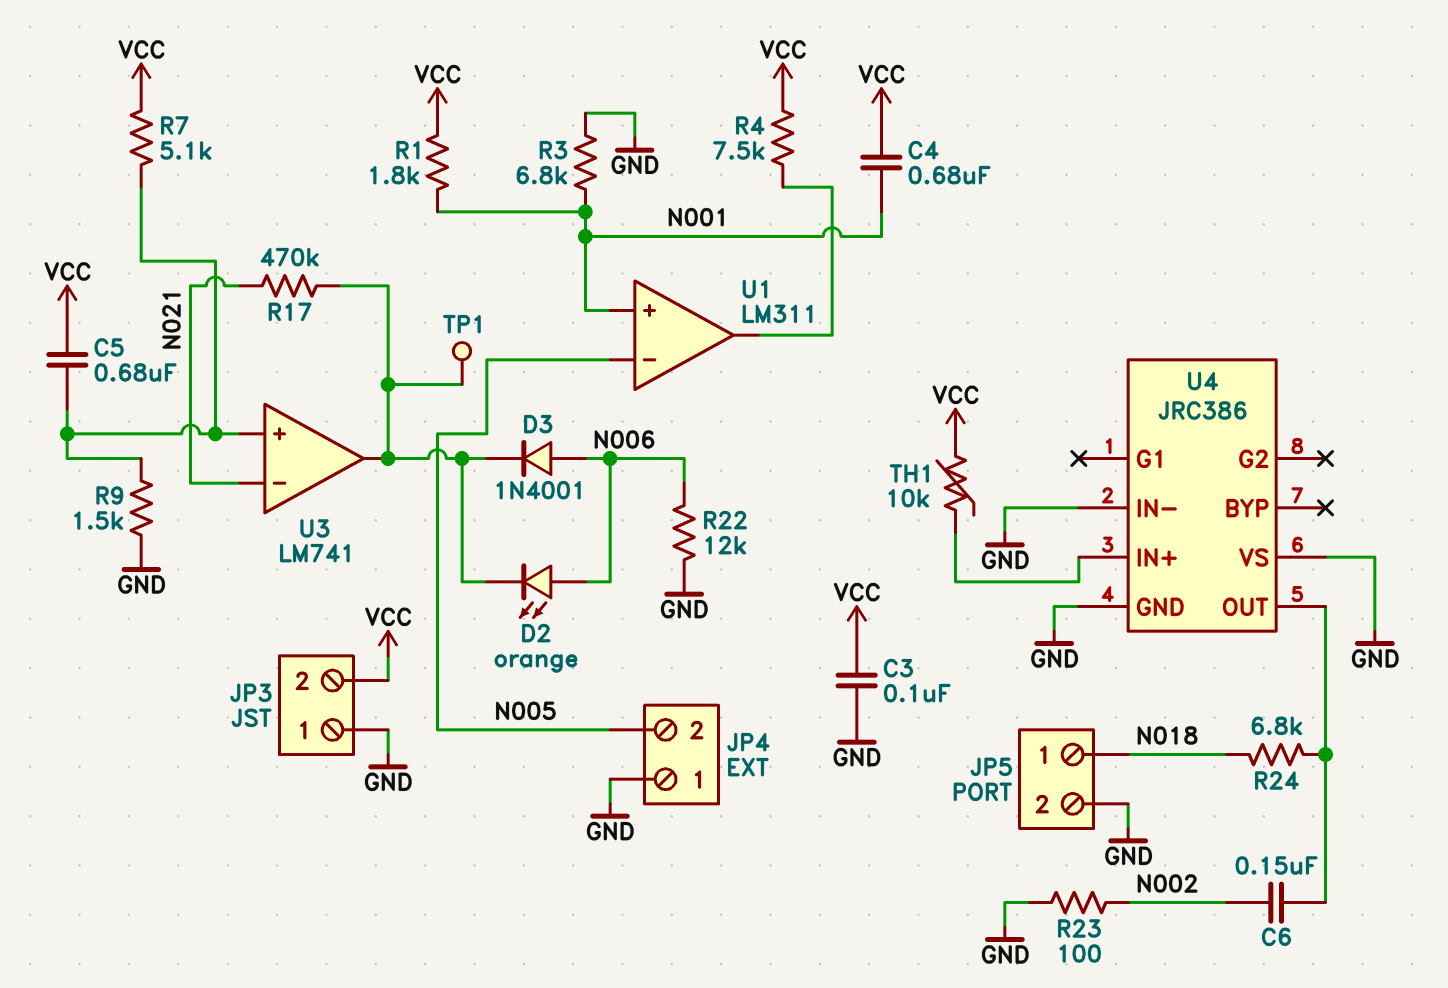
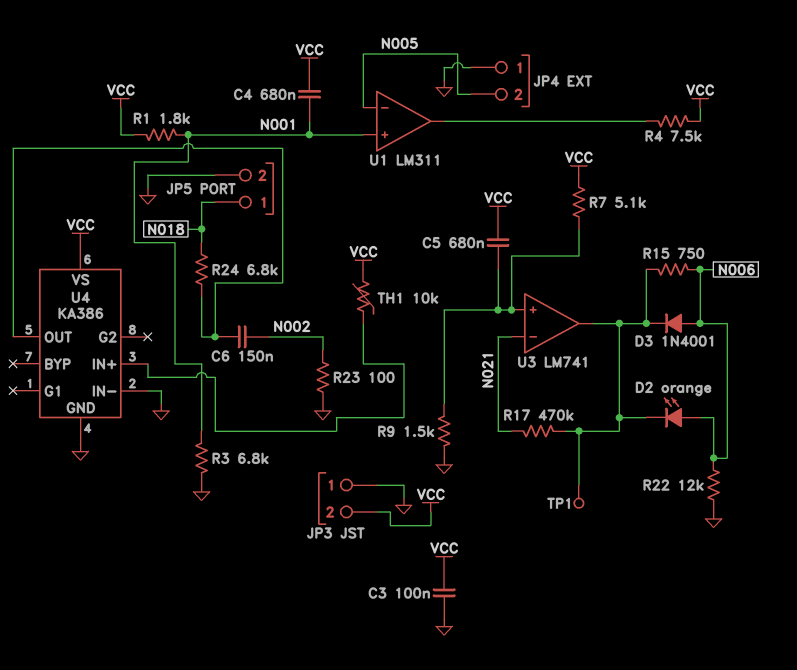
R15: none -> 750 (N006, U3/out)
U4: JRC386 -> KA386
U4 pin VS: GND -> VCC

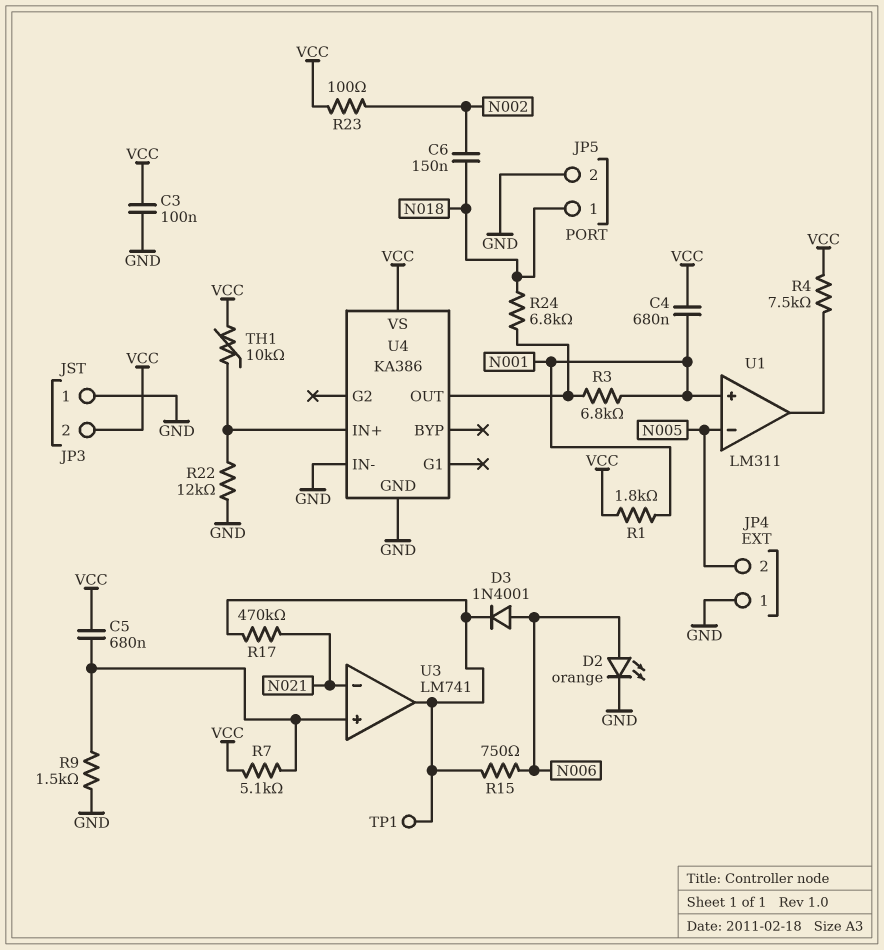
C6: 150nF (N002, U4/OUT) -> 150nF (N002, N018)
D2: LED orange (A N006, K U3/out) -> LED orange (A N006, K GND)
R3: 6.8k (GND, N001) -> 6.8k (N001, U4/OUT)
R22: 12k (GND, N006) -> 12k (GND, U4/IN+)
R23: 100 (GND, N002) -> 100 (N002, VCC)

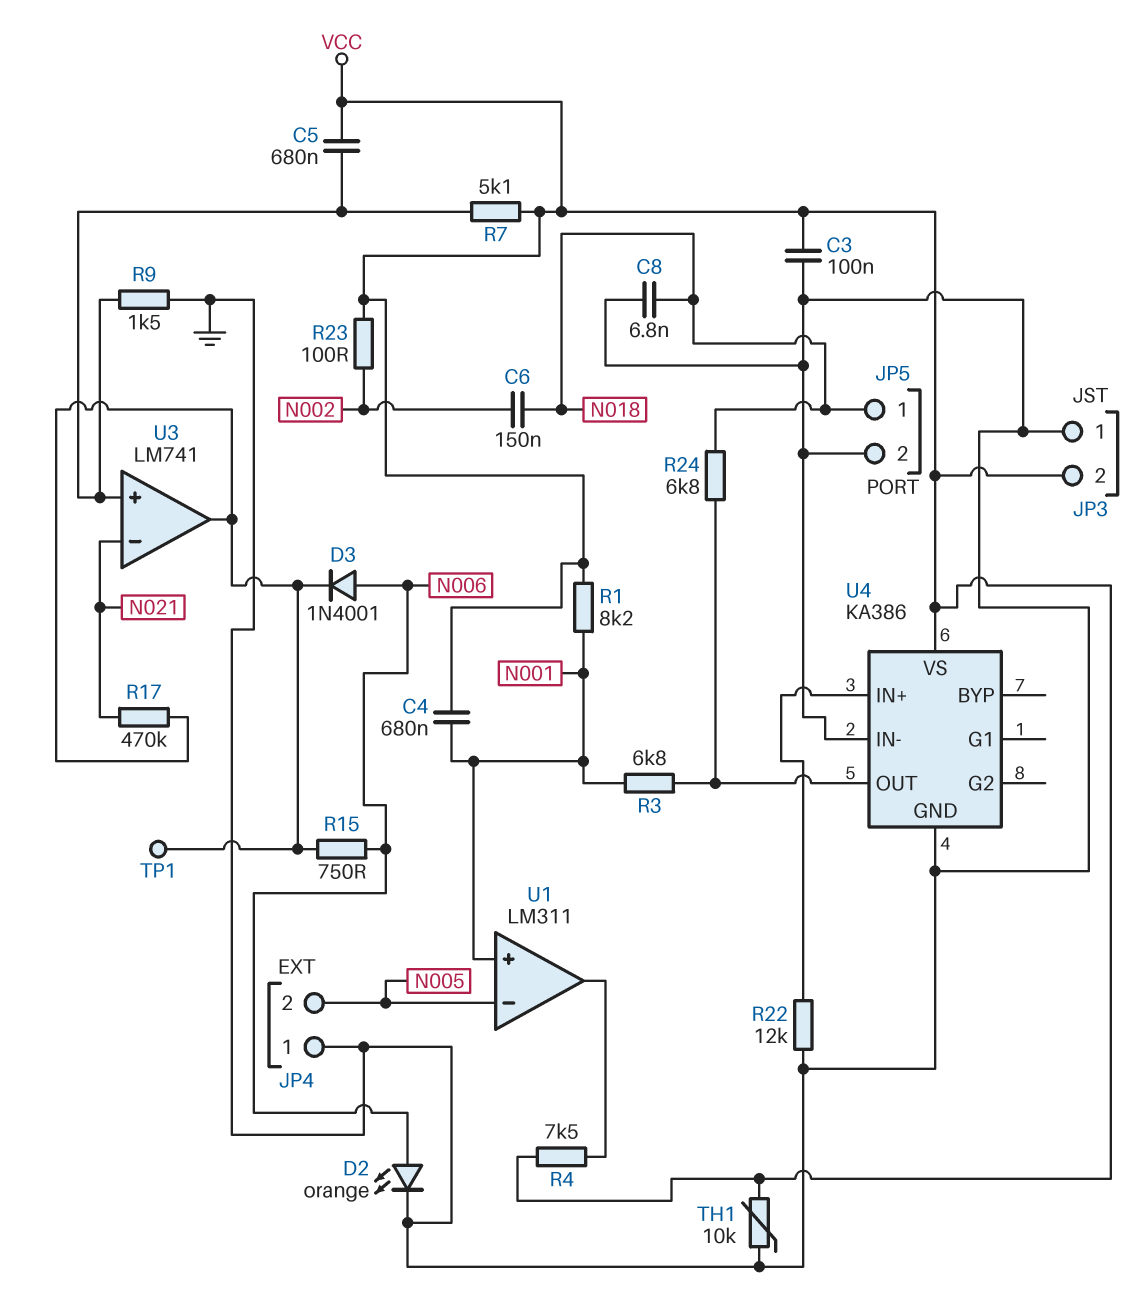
C8: none -> 6.8nF (GND, N018)
R1: 1.8k (N001, VCC) -> 8.2k (N001, VCC)
TH1: 10k (U4/IN+, VCC) -> 10k (GND, VCC)

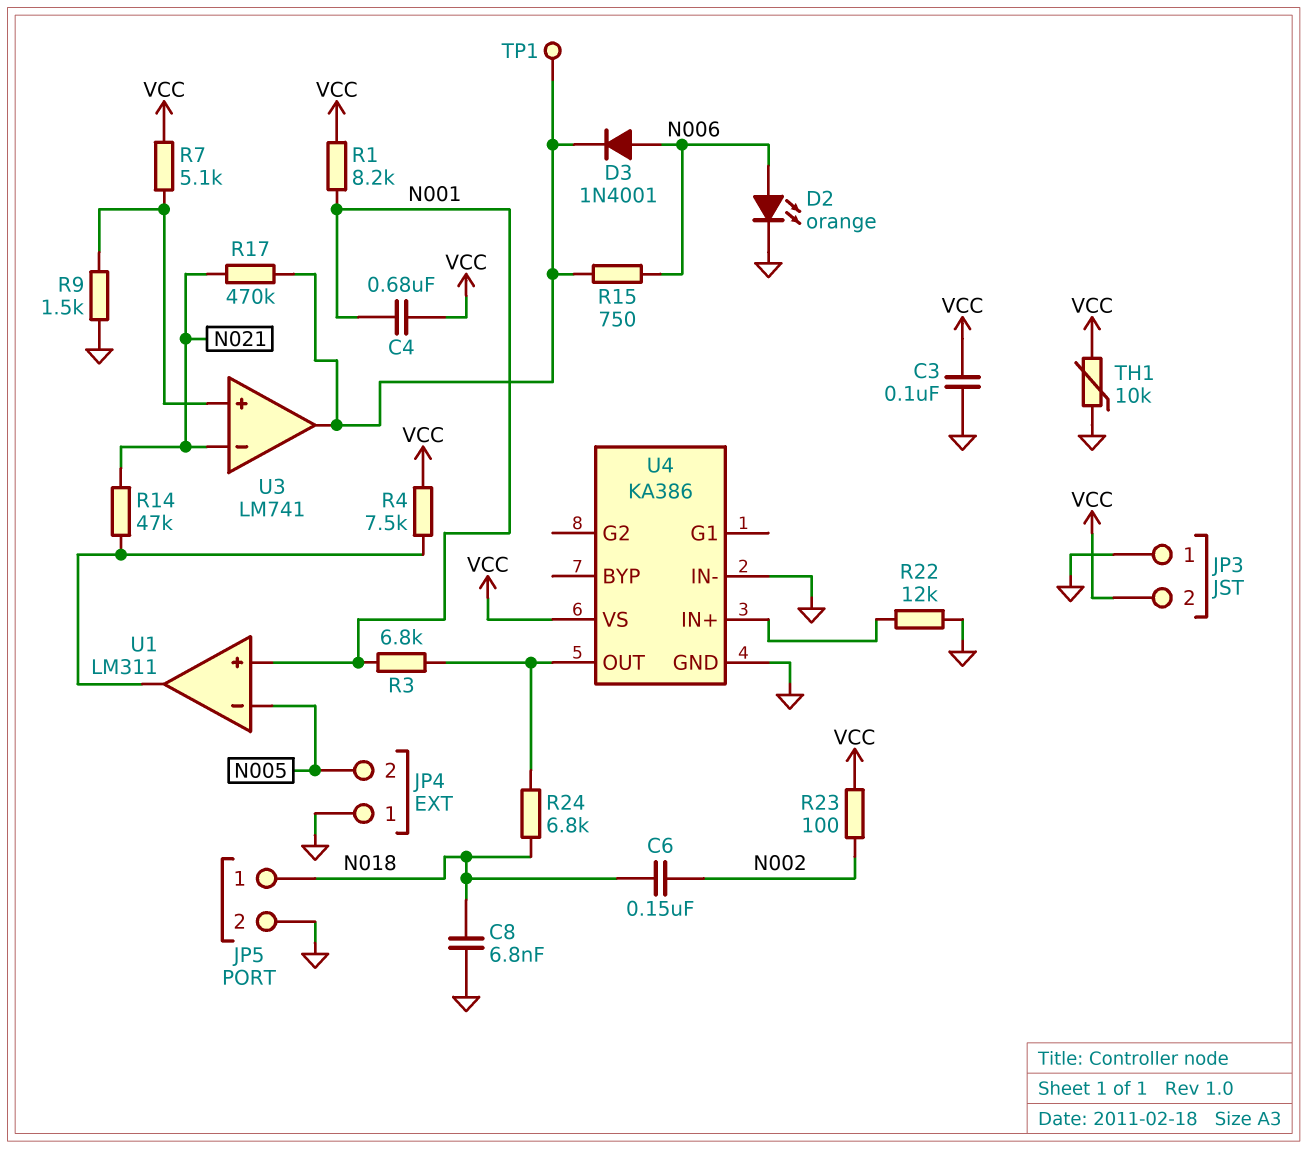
C5: 680nF (U3/in+, VCC) -> none
R14: none -> 47k (N021, U1/out)

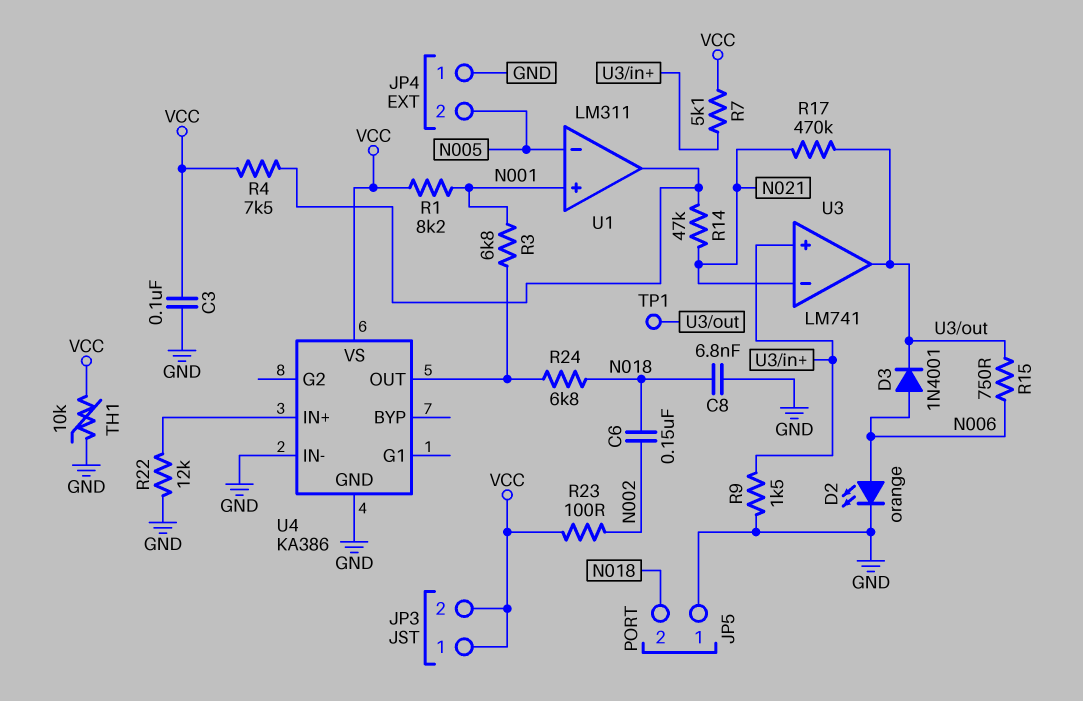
C4: 680nF (N001, VCC) -> none
JP3 pin 1: GND -> VCC
JP5 pin 1: N018 -> GND
JP5 pin 2: GND -> N018

